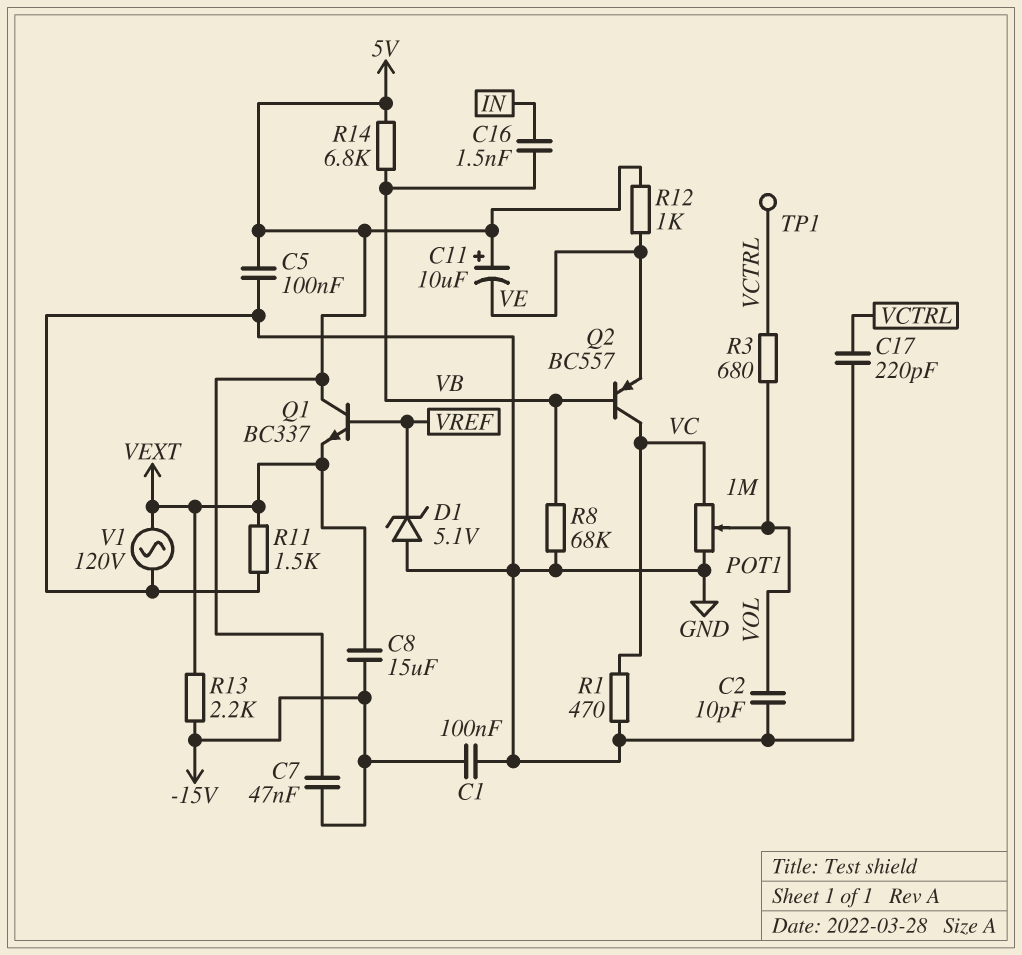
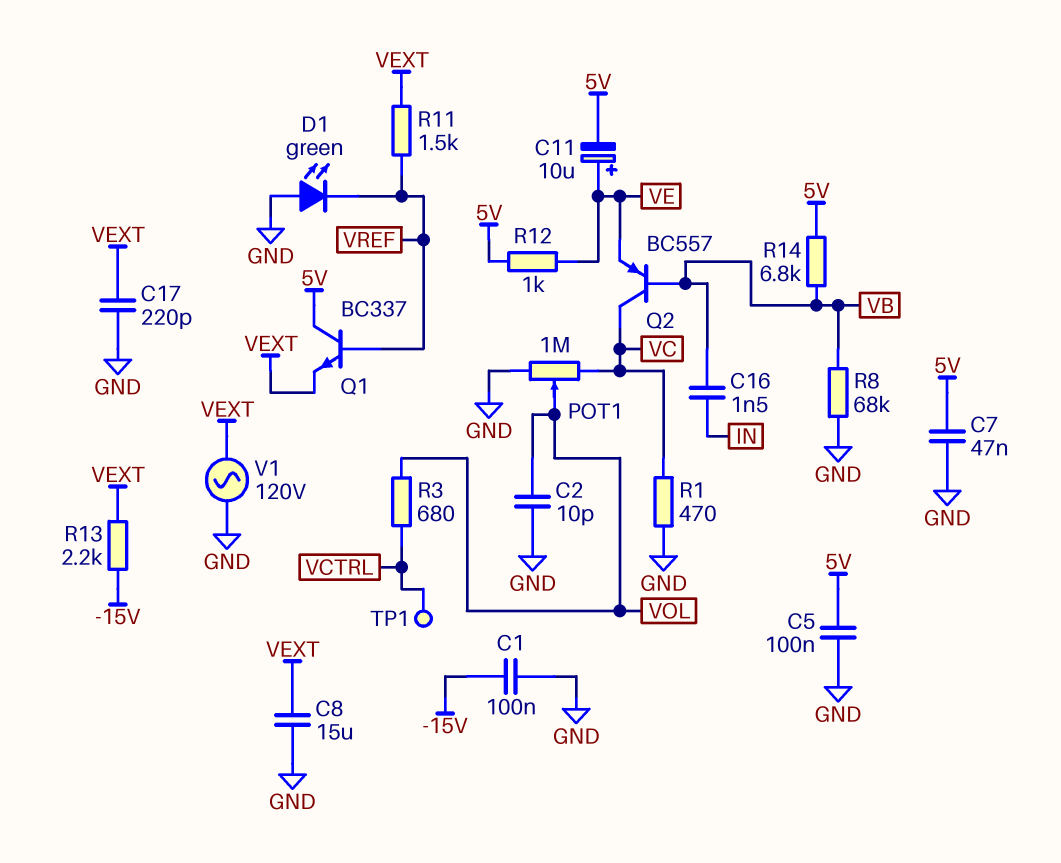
C7: 47nF (-15V, 5V) -> 47nF (5V, GND)
C8: 15uF (-15V, VEXT) -> 15uF (GND, VEXT)
C11: 10uF (plus 5V, minus VE) -> 10uF (plus VE, minus 5V)
C17: 220pF (GND, VCTRL) -> 220pF (GND, VEXT)
D1: zener 5.1V (A GND, K VREF) -> LED green (A GND, K VREF)
R11: 1.5k (GND, VEXT) -> 1.5k (VEXT, VREF)

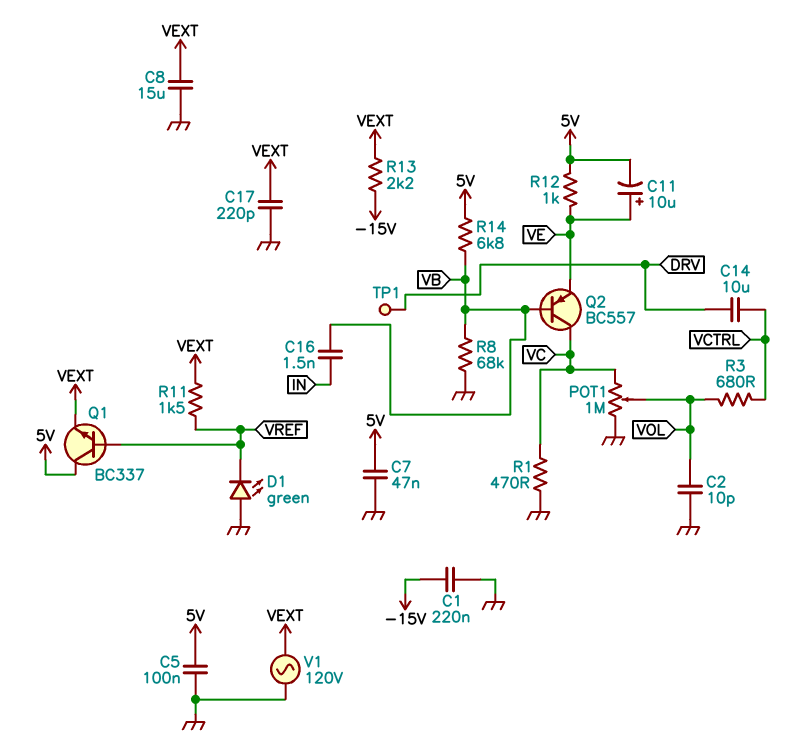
C1: 100nF (-15V, GND) -> 220nF (-15V, GND)
C14: none -> 10uF (DRV, VCTRL)
TP1: test point (VCTRL) -> test point (DRV)

